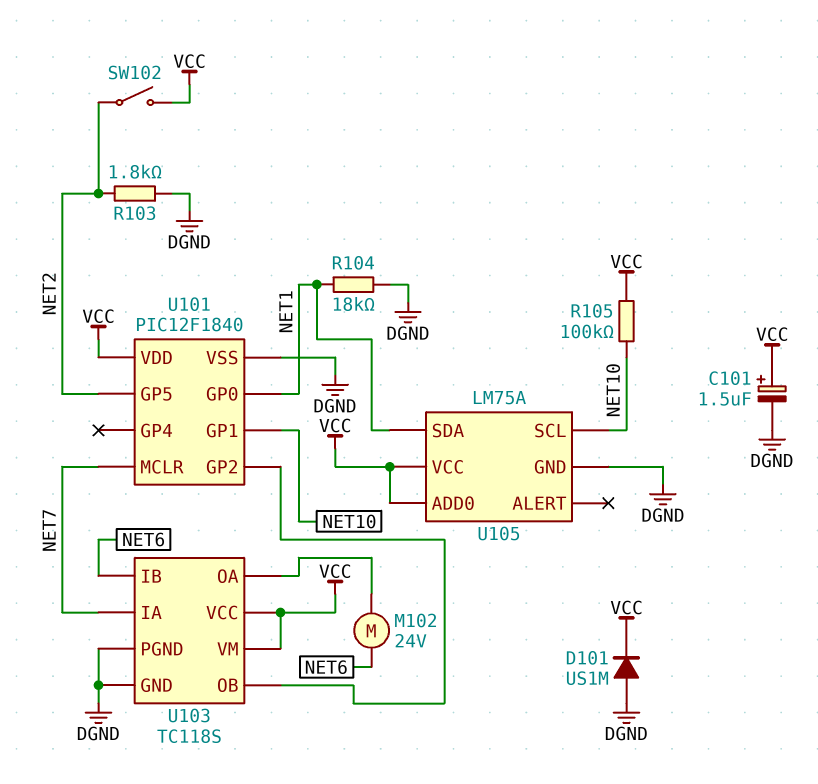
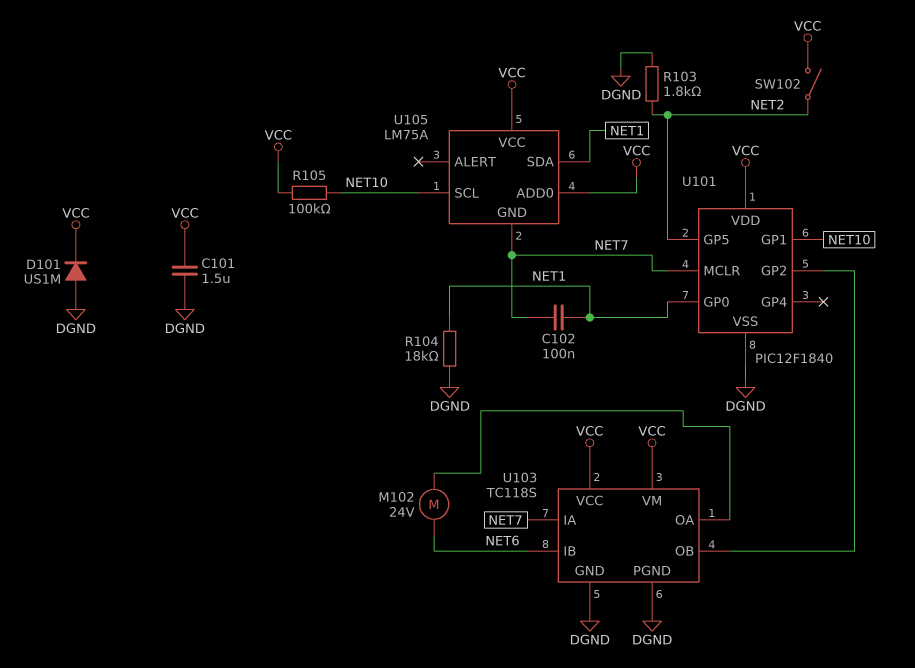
C101: 1.5uF (plus VCC, minus DGND) -> 1.5uF (DGND, VCC)
C102: none -> 100nF (NET1, NET7)
U105 pin GND: DGND -> NET7

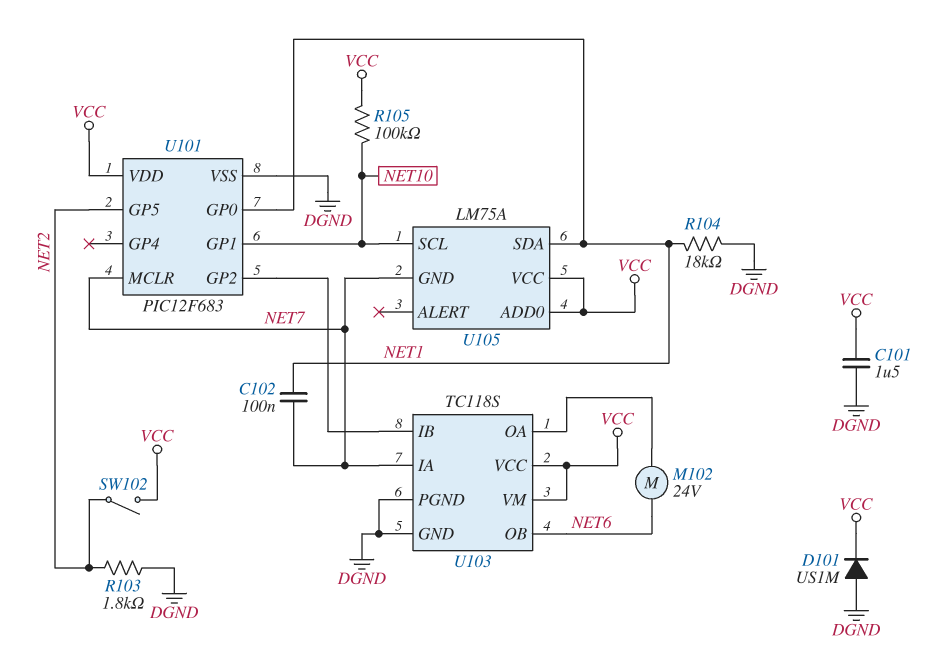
U101: PIC12F1840 -> PIC12F683
U103 pin IB: NET6 -> U101/GP2
U103 pin OB: U101/GP2 -> NET6

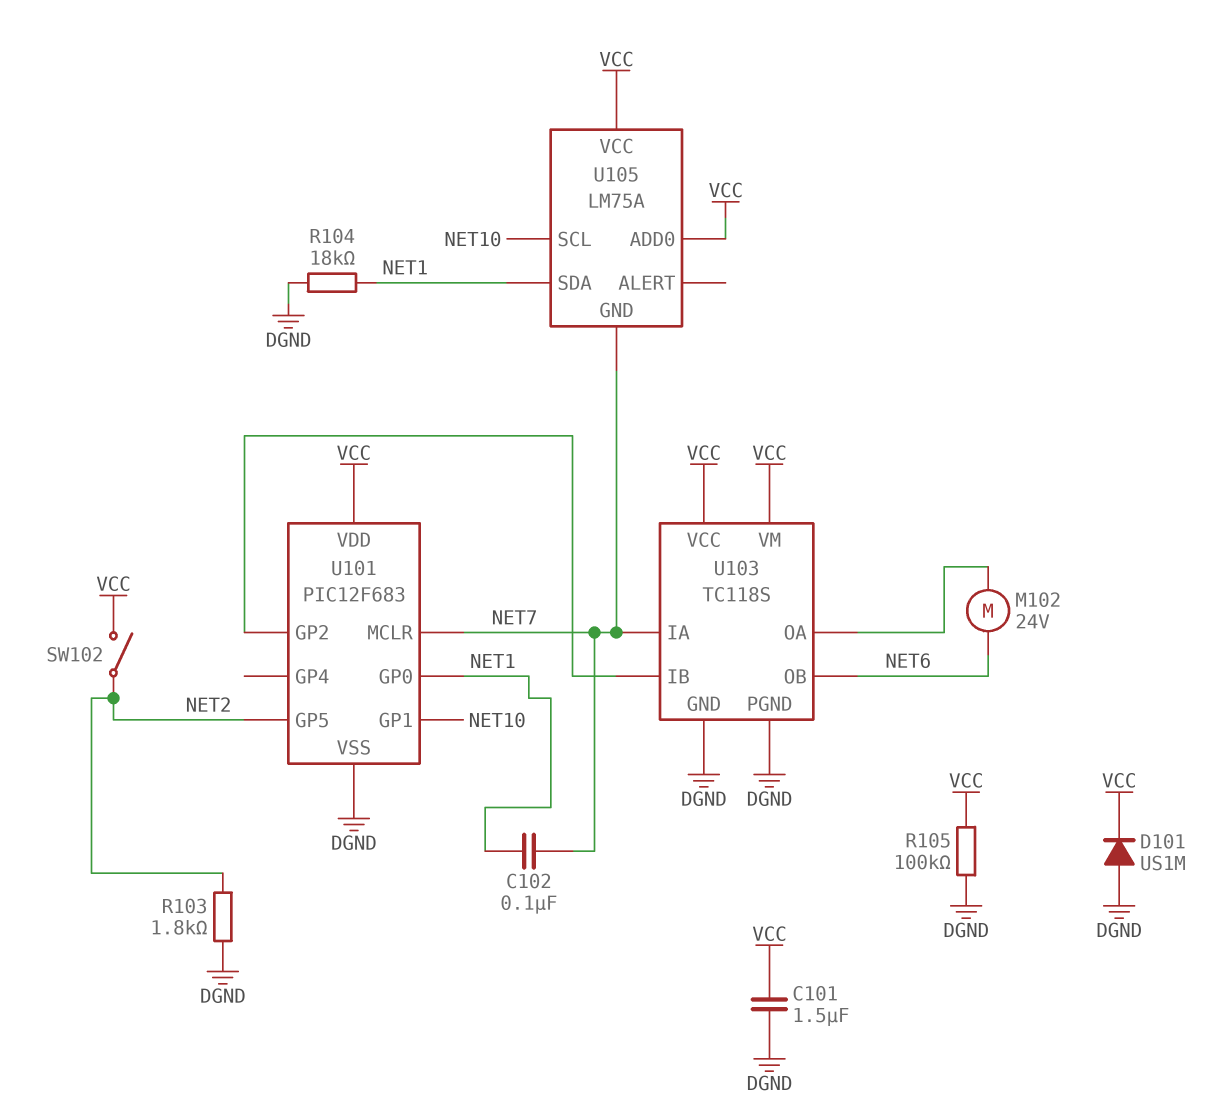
R105: 100k (NET10, VCC) -> 100k (DGND, VCC)

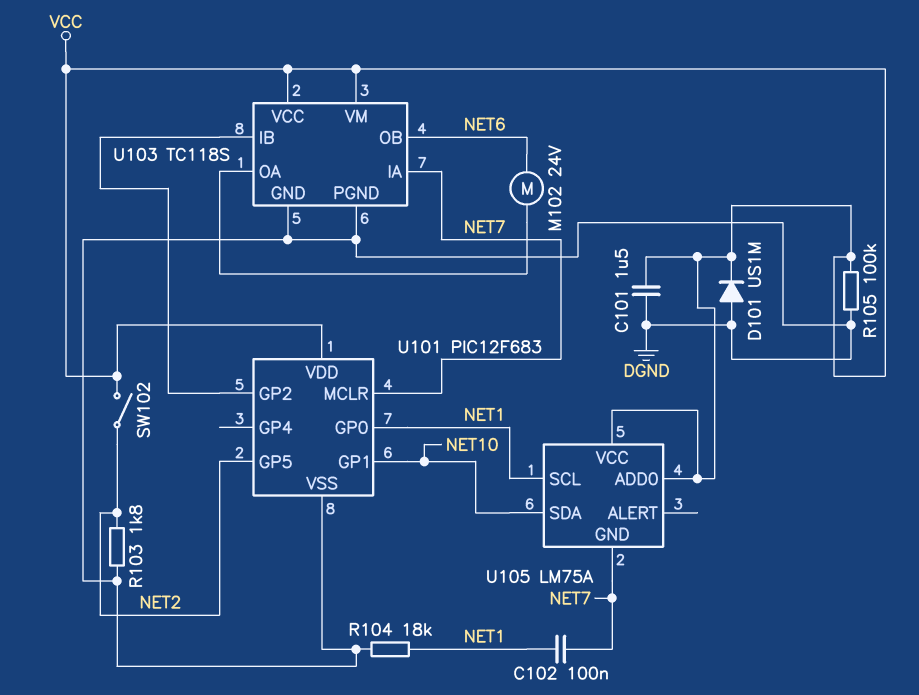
U105 pin SCL: NET10 -> NET1
U105 pin SDA: NET1 -> NET10

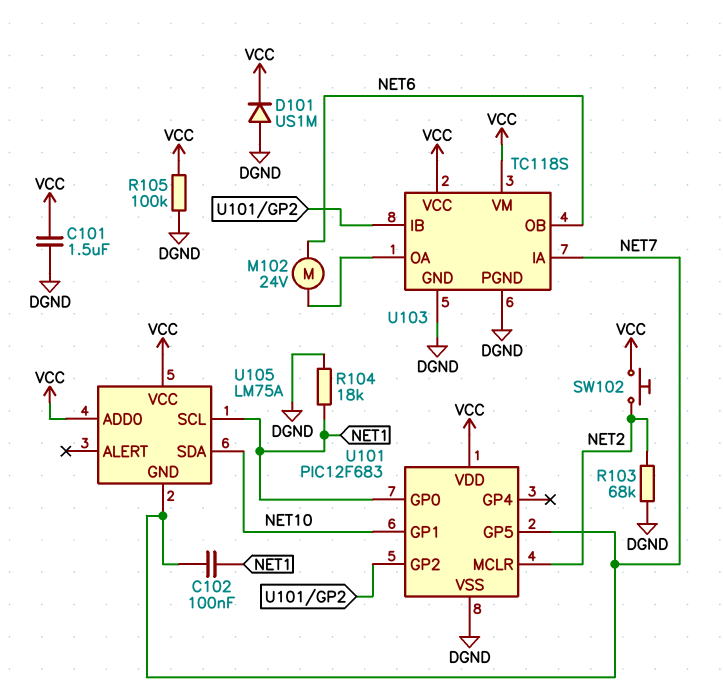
R103: 1.8k (DGND, NET2) -> 68k (DGND, NET2)
SW102: switch (NET2, VCC) -> button (NET2, VCC)
U101 pin GP5: NET2 -> NET7
U101 pin MCLR: NET7 -> NET2

